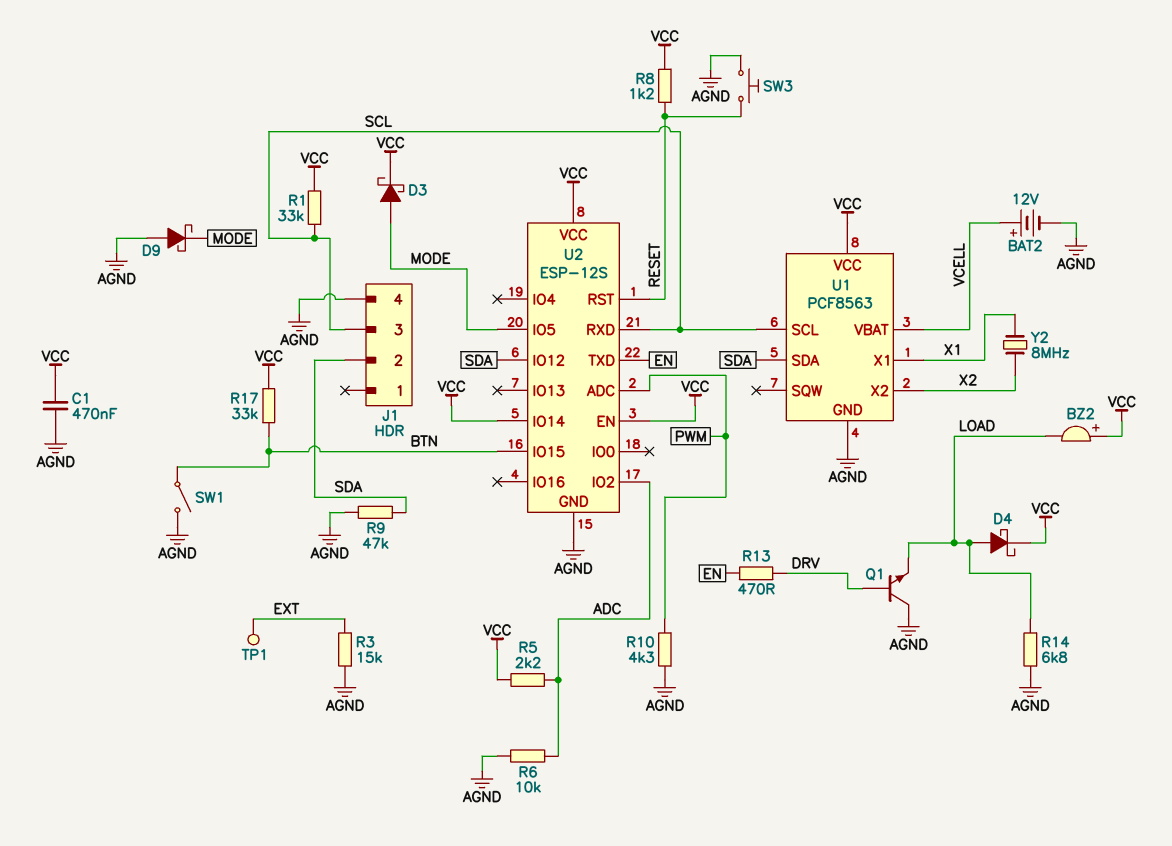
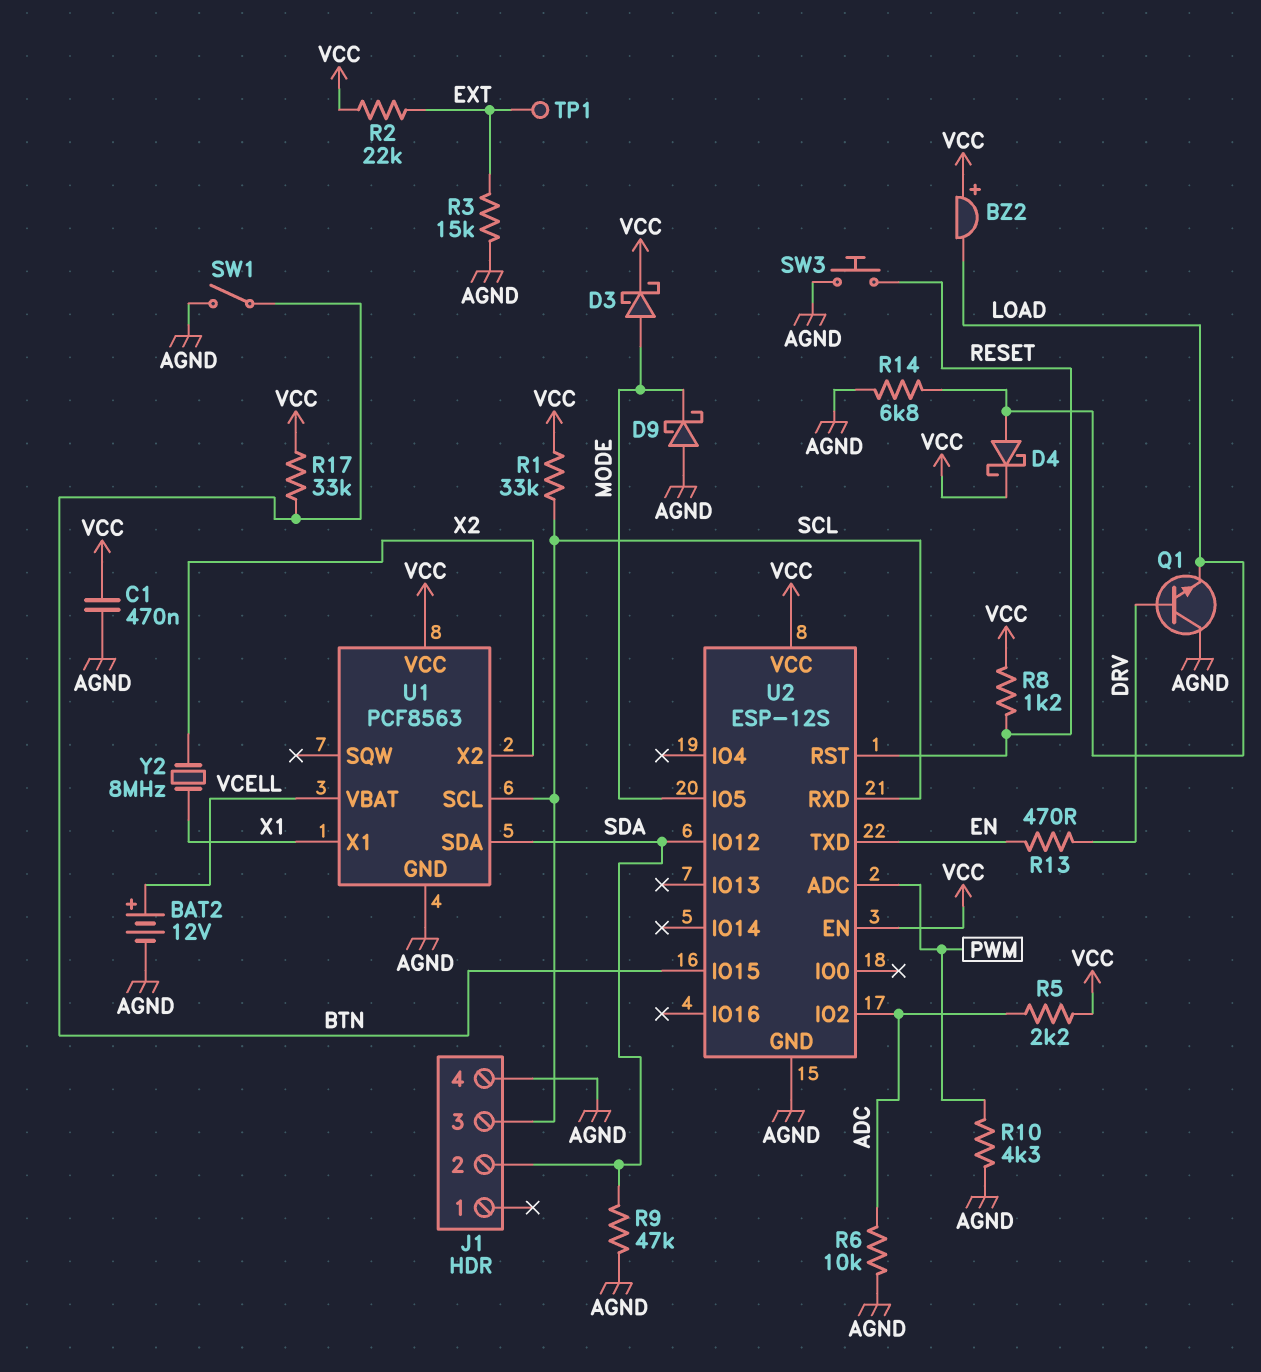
R2: none -> 22k (EXT, VCC)
U2 pin IO14: VCC -> none

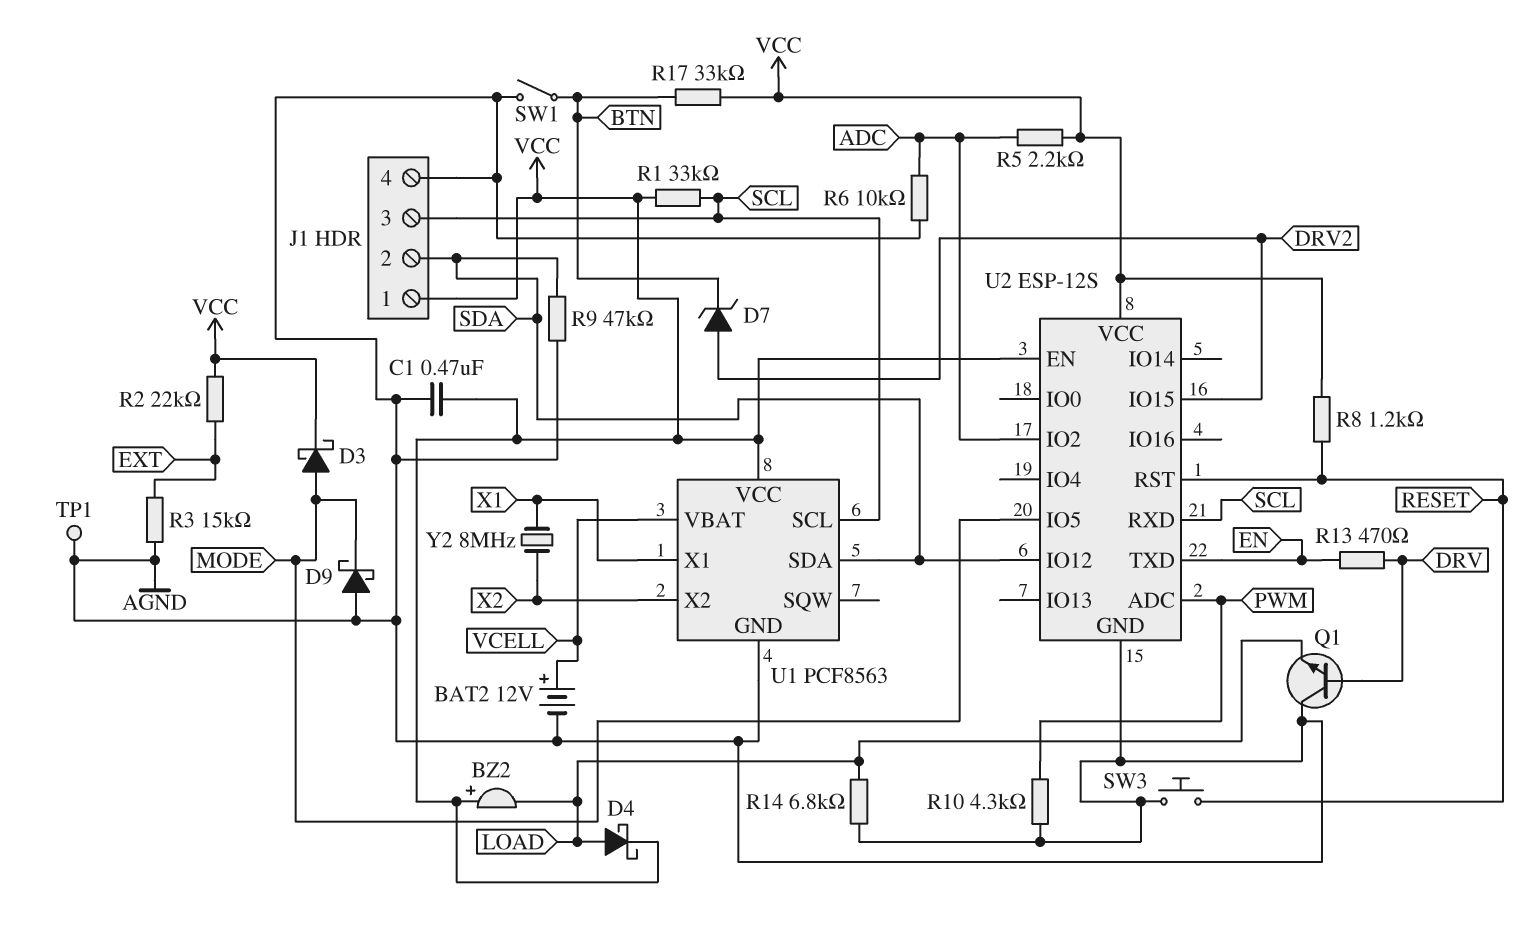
D7: none -> zener (A DRV2, K BTN)
J1 pin 1: none -> VCC
TP1: test point (EXT) -> test point (AGND)
U2 pin IO15: BTN -> DRV2

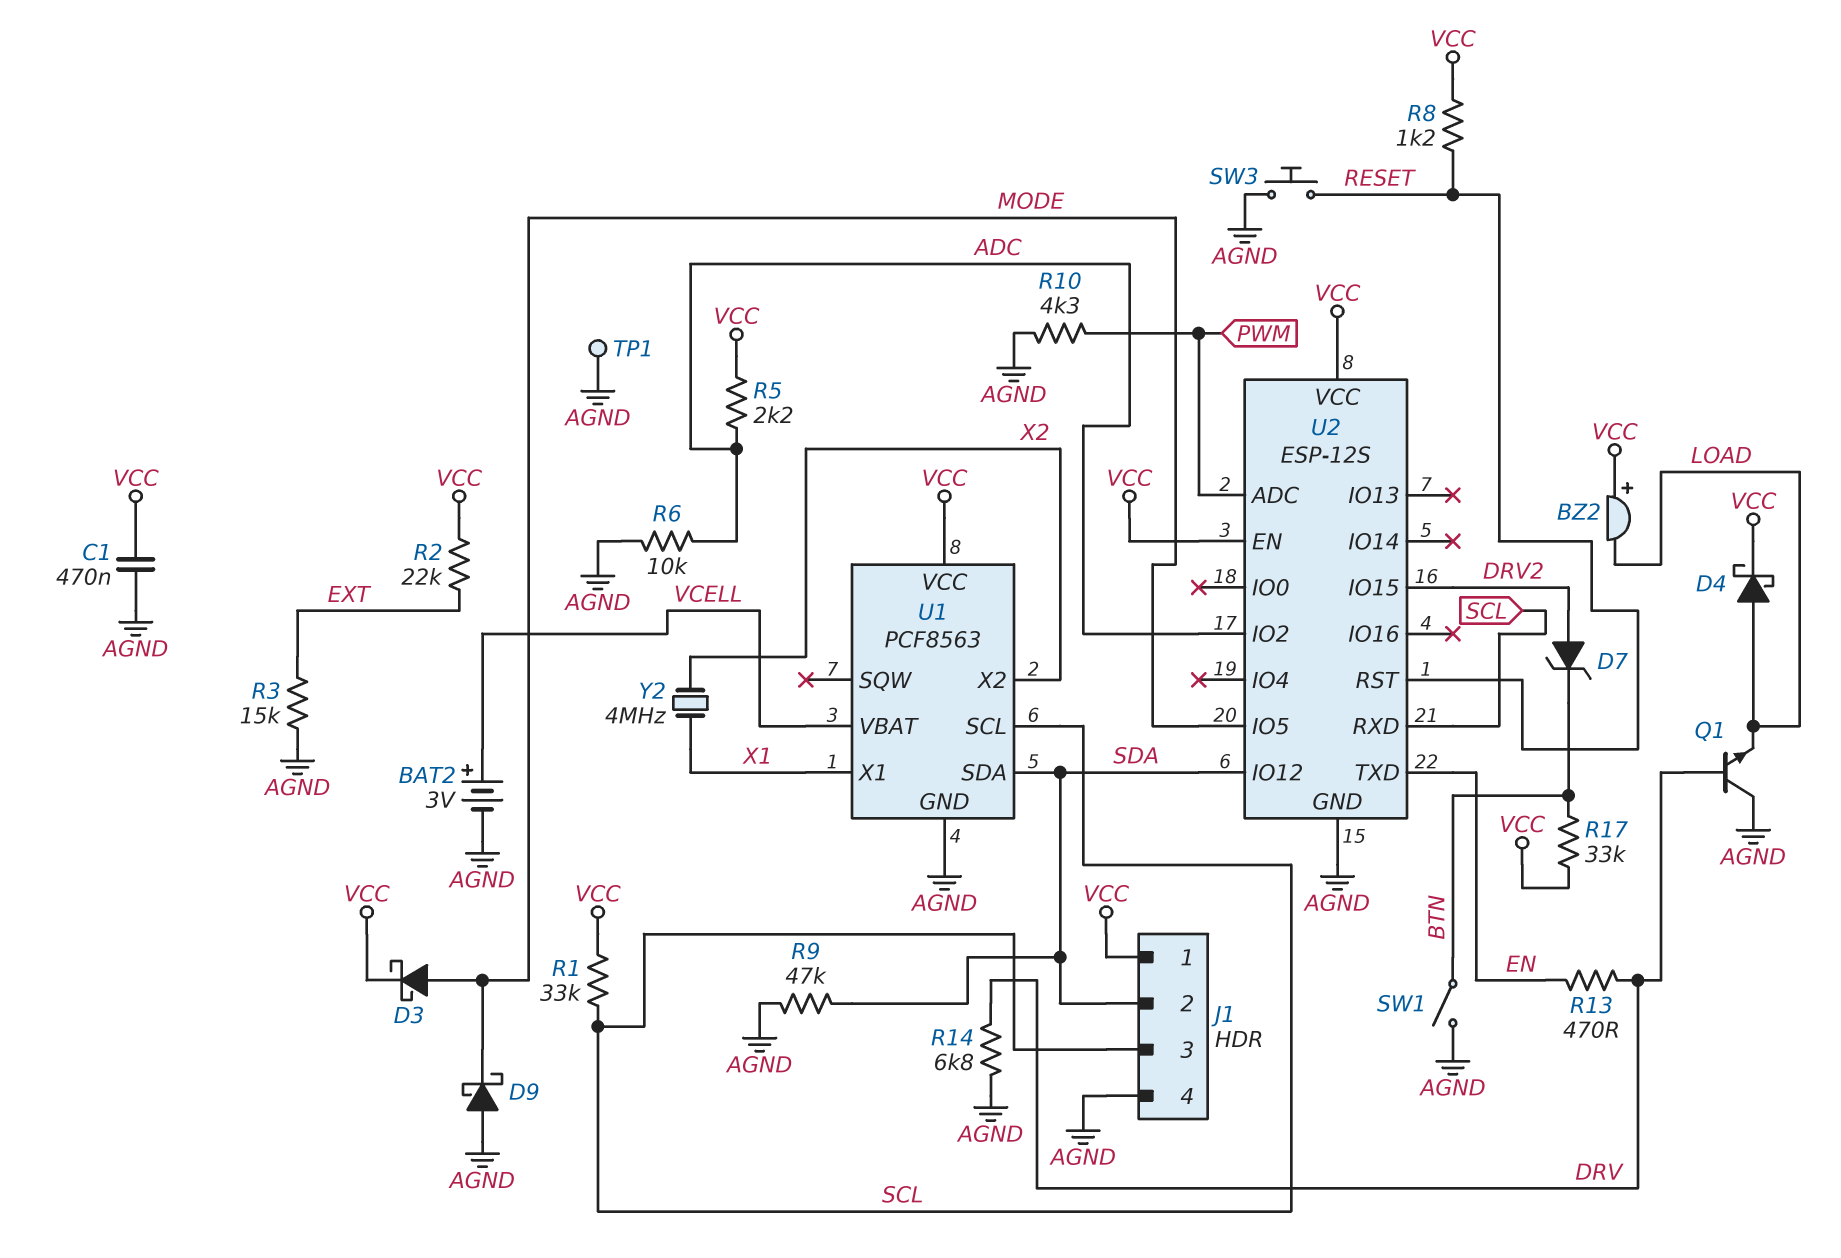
BAT2: 12V (plus VCELL, minus AGND) -> 3V (plus VCELL, minus AGND)
R14: 6.8k (AGND, LOAD) -> 6.8k (AGND, DRV)
Y2: 8MHz (X1, X2) -> 4MHz (X1, X2)

